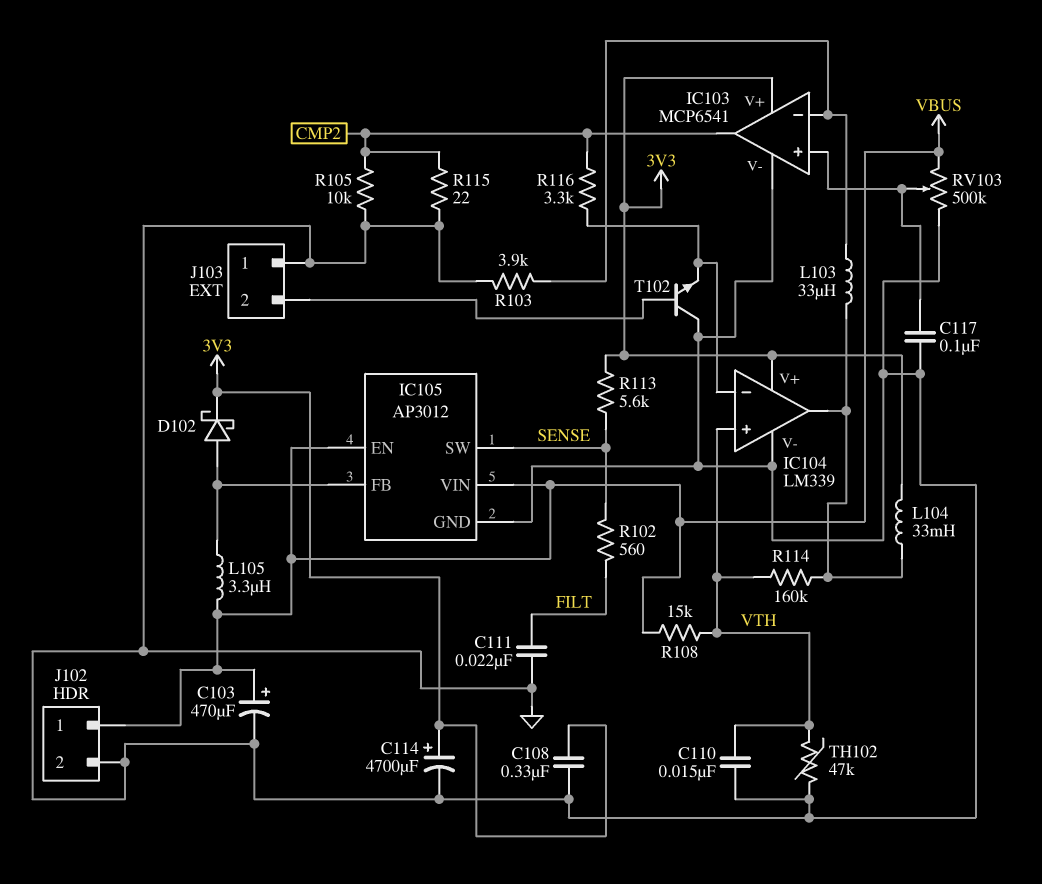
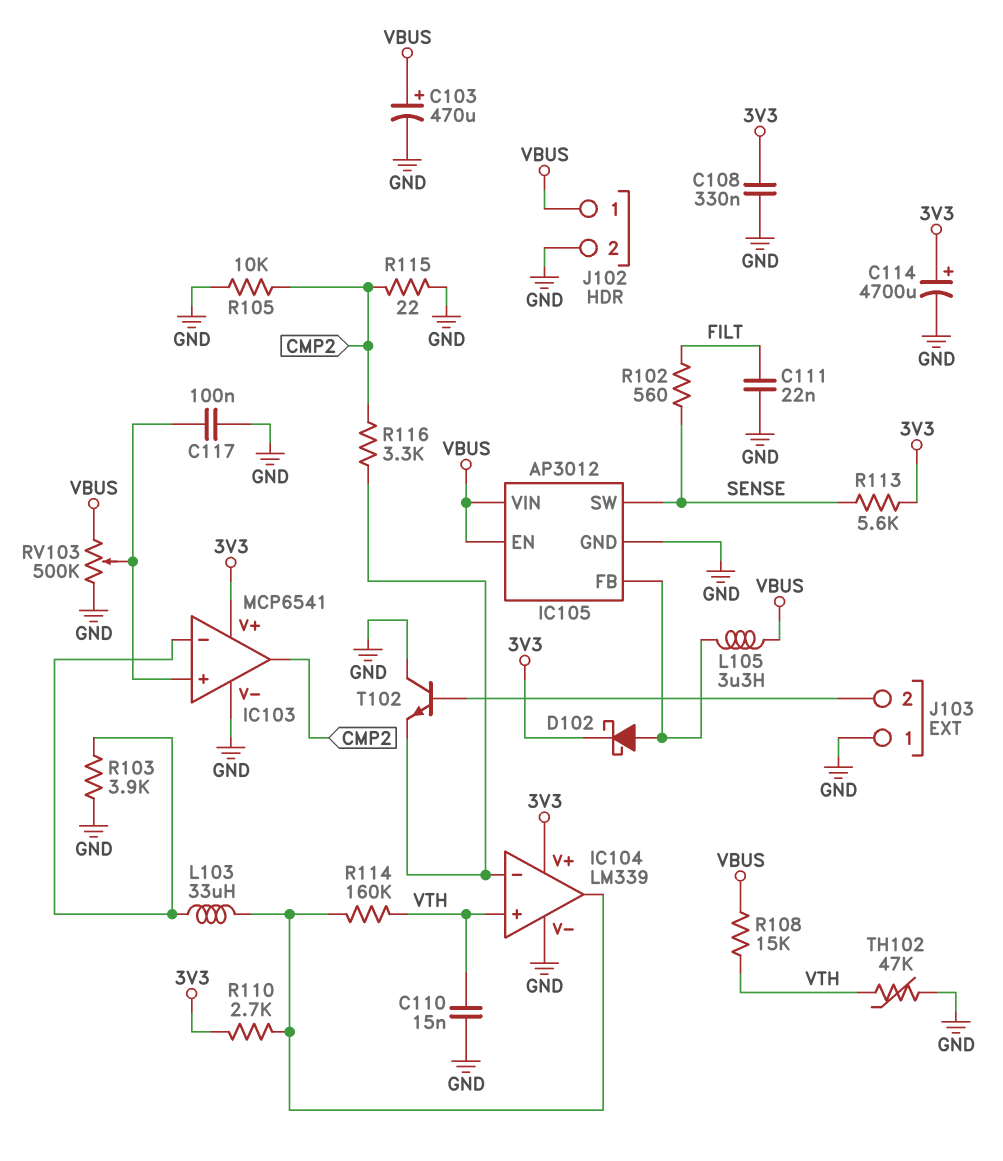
L104: 33mH (3V3, IC104/out) -> none
R110: none -> 2.7k (3V3, IC104/out)

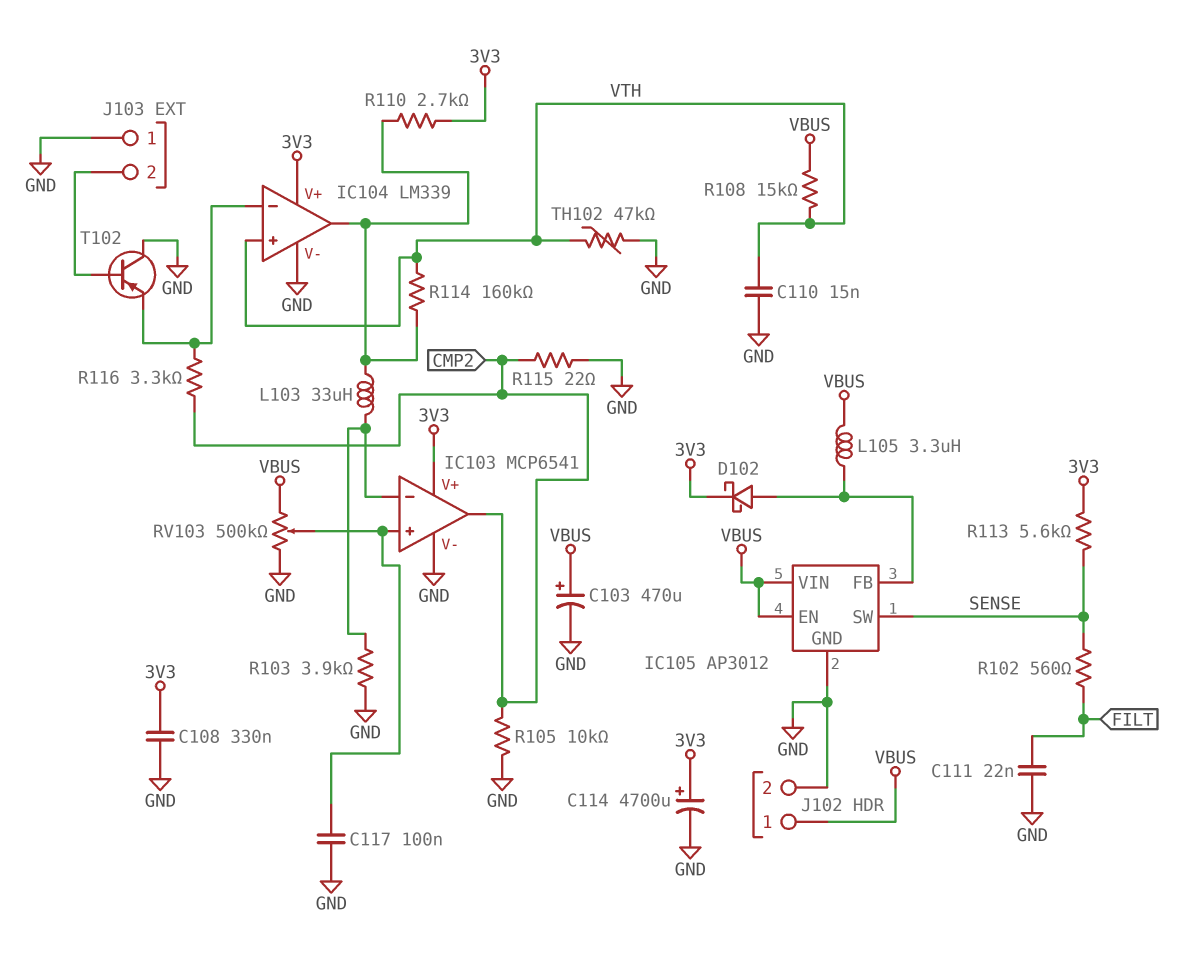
T102: NPN (B J103/2, C GND, E IC104/in-) -> PNP (B J103/2, C GND, E IC104/in-)

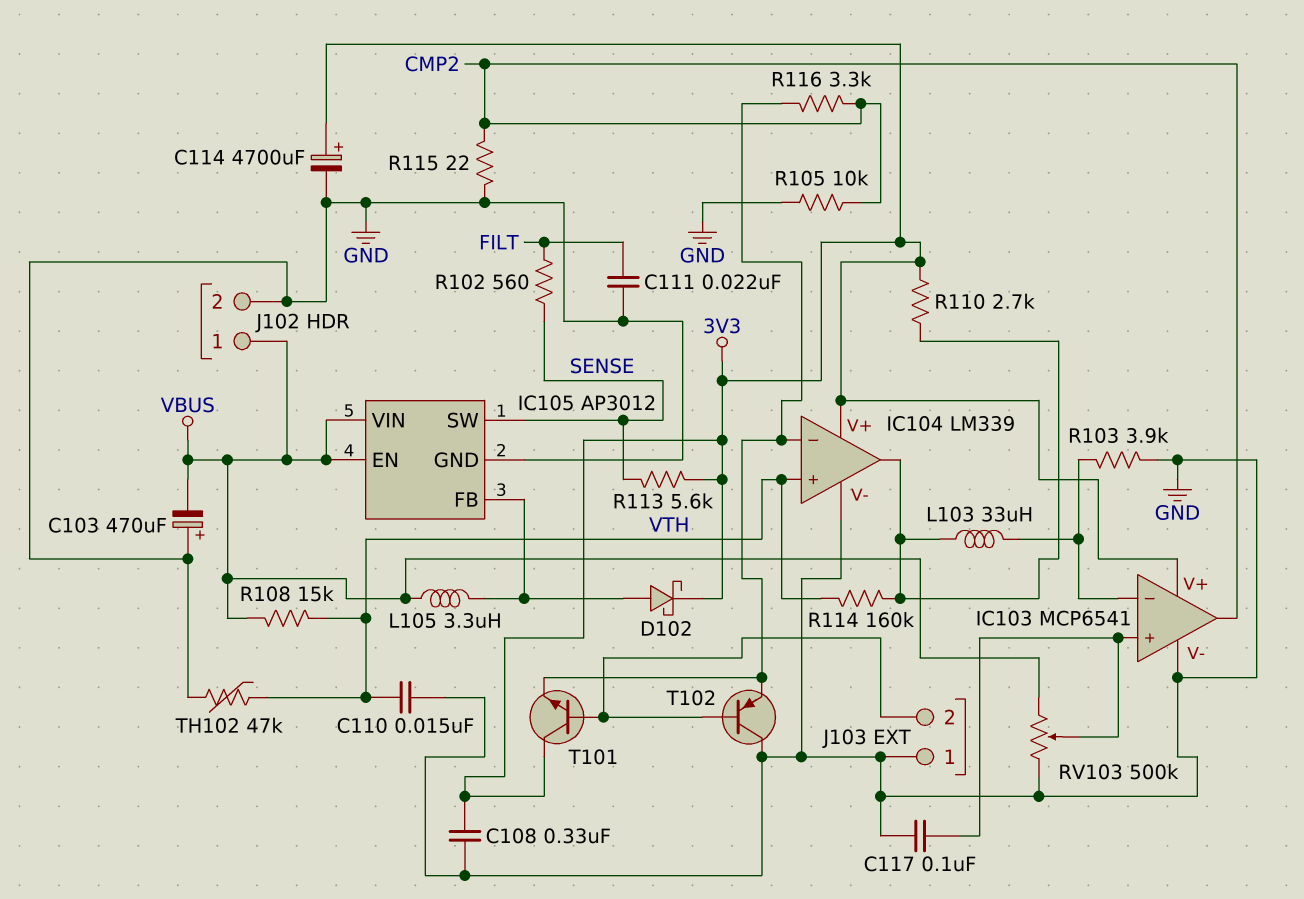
C103: 470uF (plus VBUS, minus GND) -> 470uF (plus GND, minus VBUS)
T101: none -> NPN (B J103/2, C 3V3, E IC104/in-)

